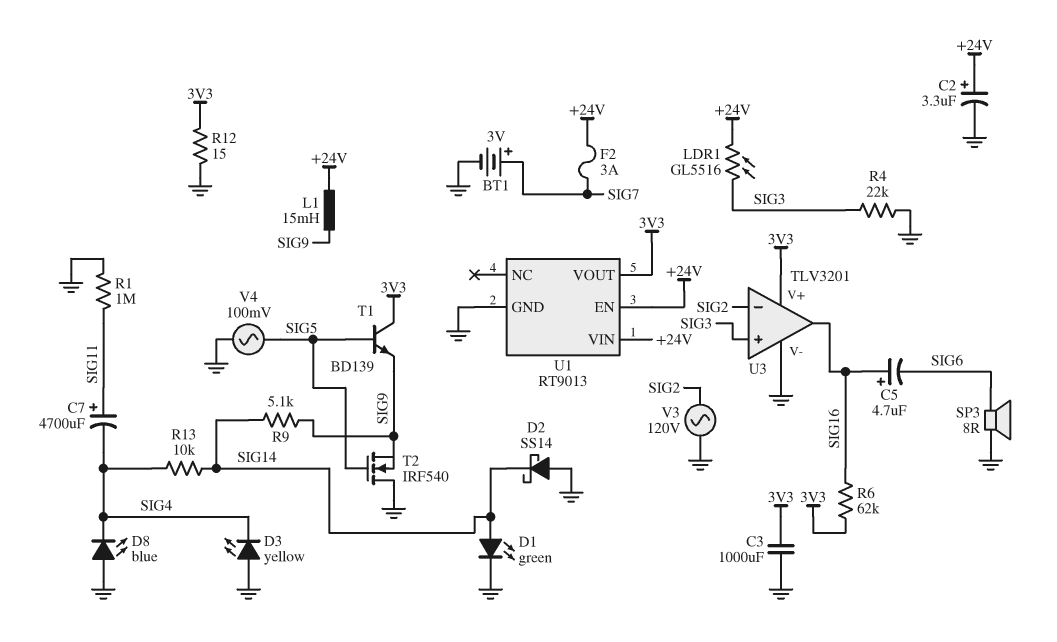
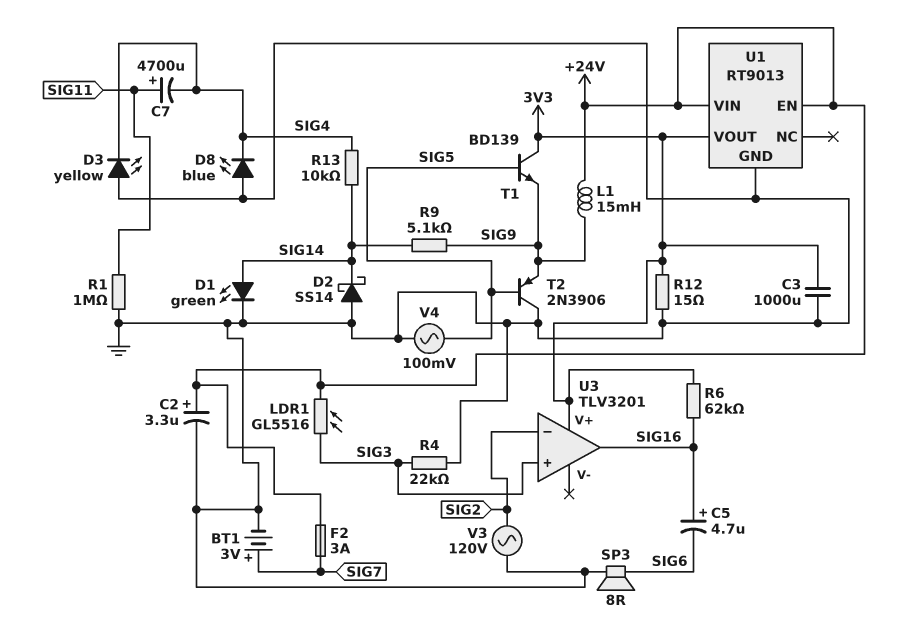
T2: NMOS IRF540 (G SIG5, D GND, S SIG9) -> PNP 2N3906 (B SIG5, C GND, E SIG9)
U3 pin V-: GND -> none

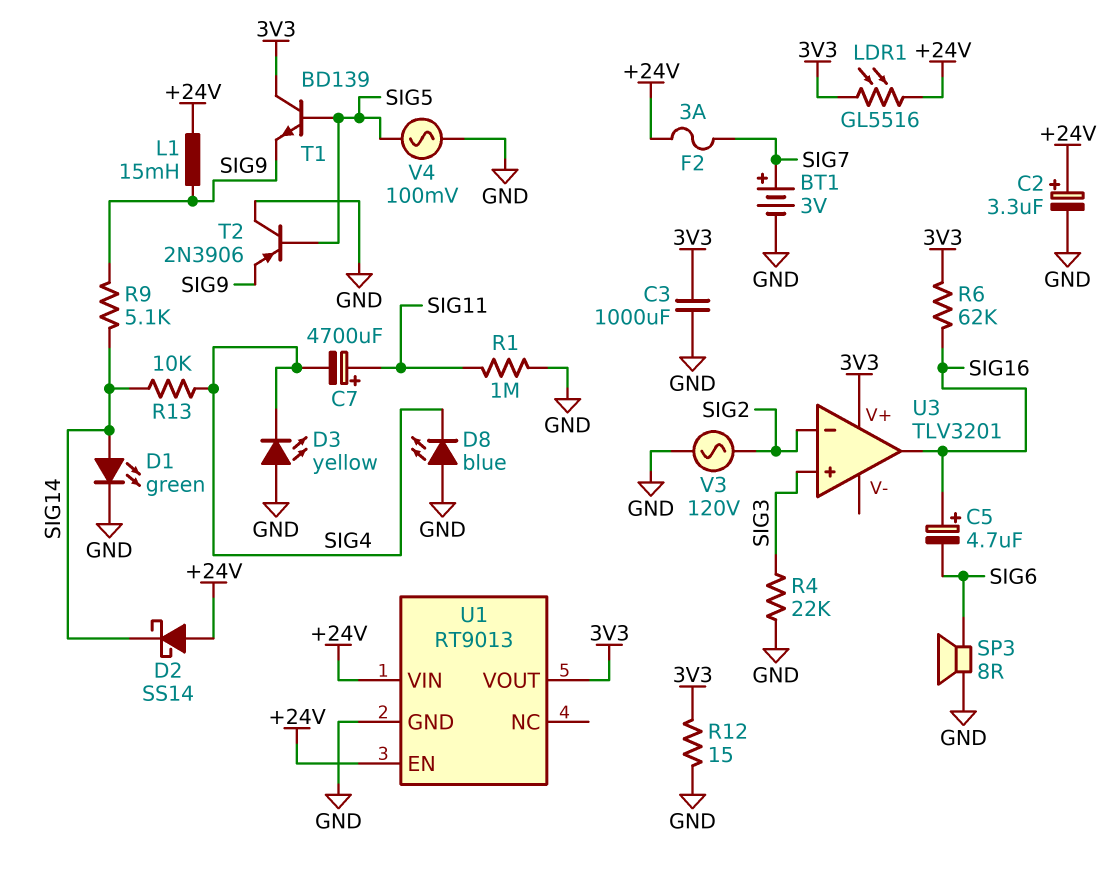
D2: schottky SS14 (A GND, K SIG14) -> schottky SS14 (A +24V, K SIG14)
LDR1: GL5516 (+24V, SIG3) -> GL5516 (+24V, 3V3)

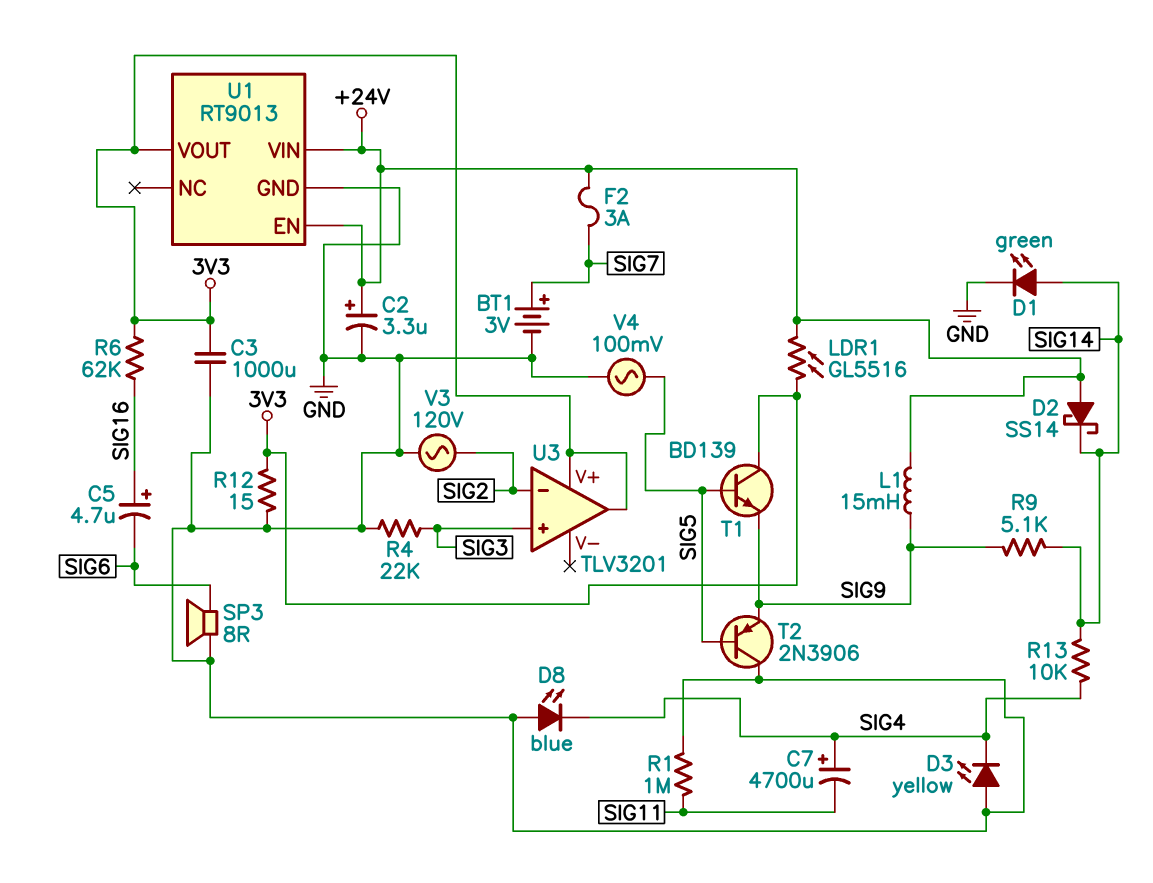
C7: 4700uF (plus SIG11, minus SIG4) -> 4700uF (plus SIG4, minus SIG11)
U3 pin out: SIG16 -> 3V3

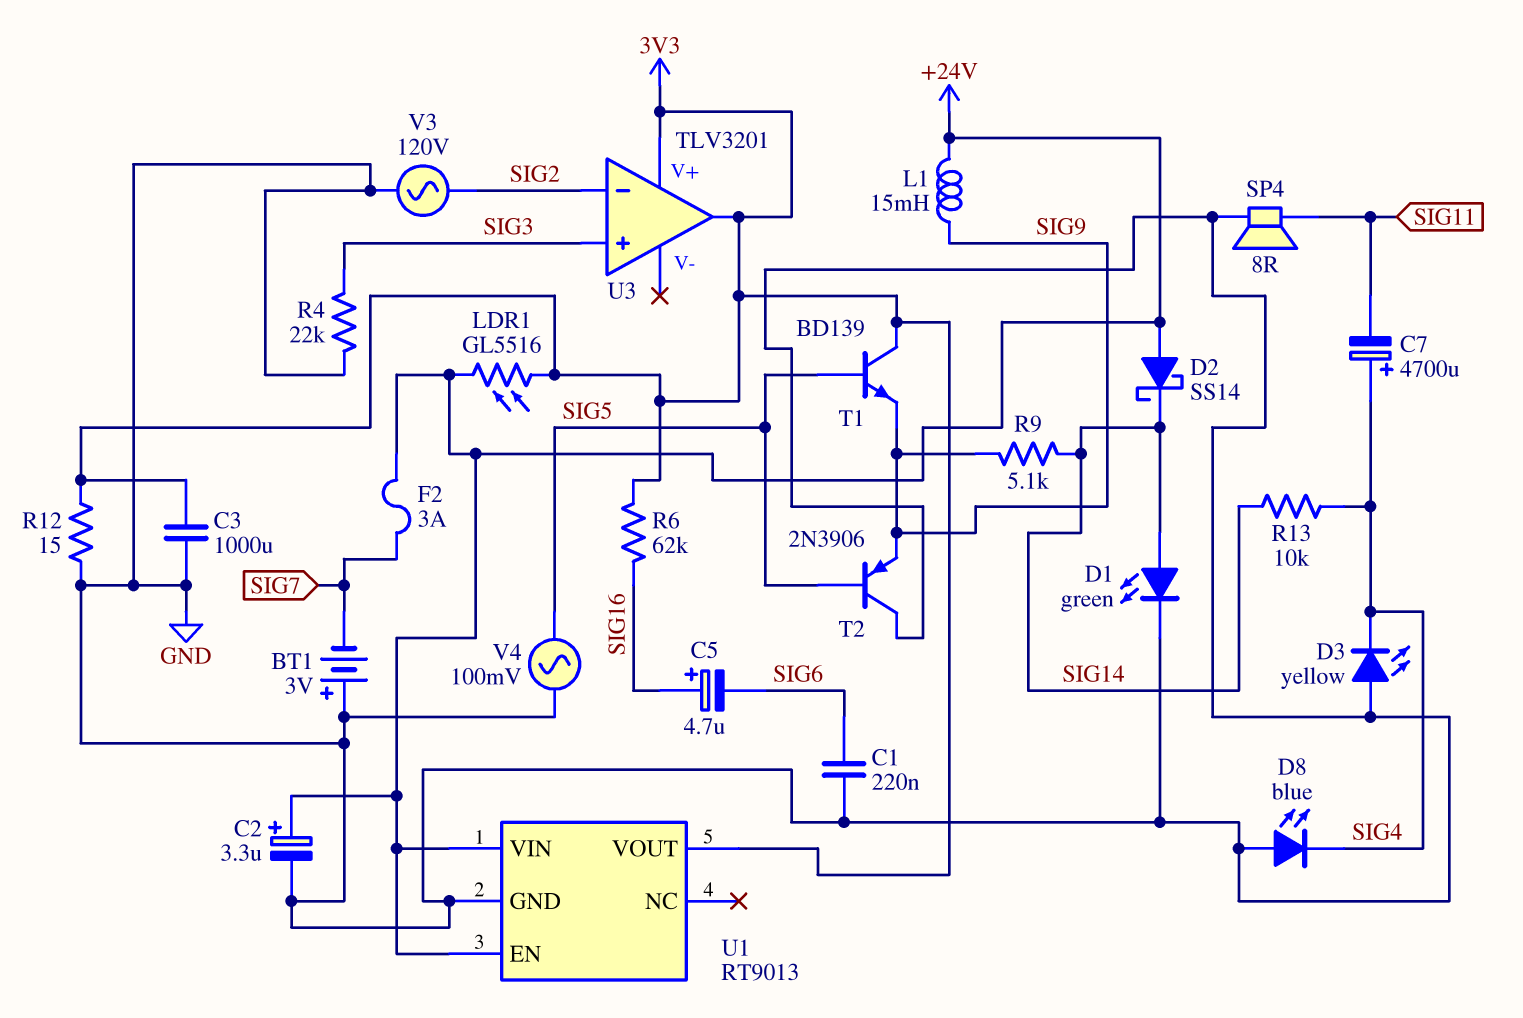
BT1: 3V (plus SIG7, minus GND) -> 3V (plus GND, minus SIG7)
C1: none -> 220nF (GND, SIG6)
R1: 1M (GND, SIG11) -> none
SP3: speaker 8R (GND, SIG6) -> none
SP4: none -> speaker 8R (GND, SIG11)

